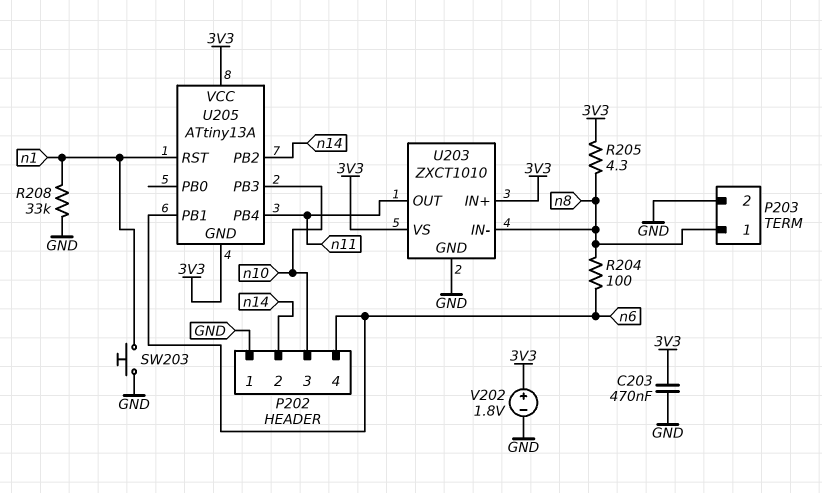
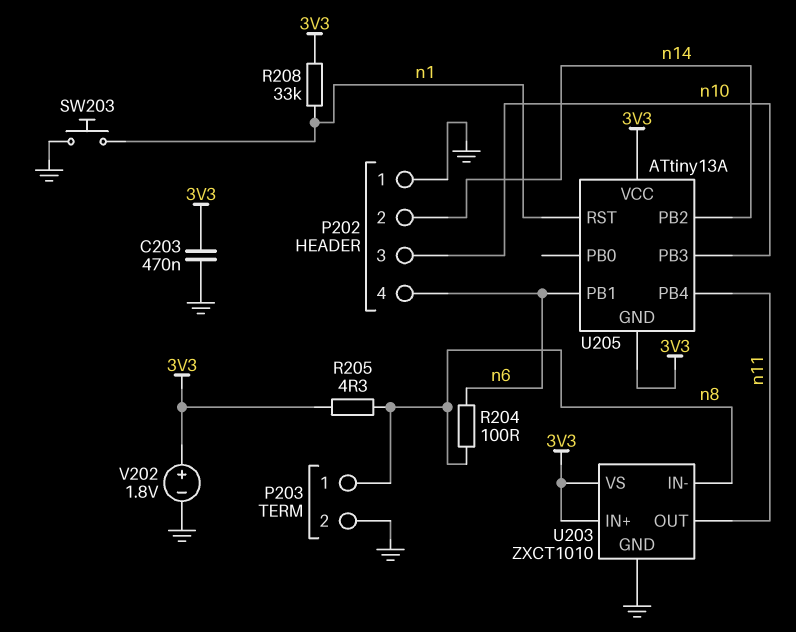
R208: 33k (GND, n1) -> 33k (3V3, n1)

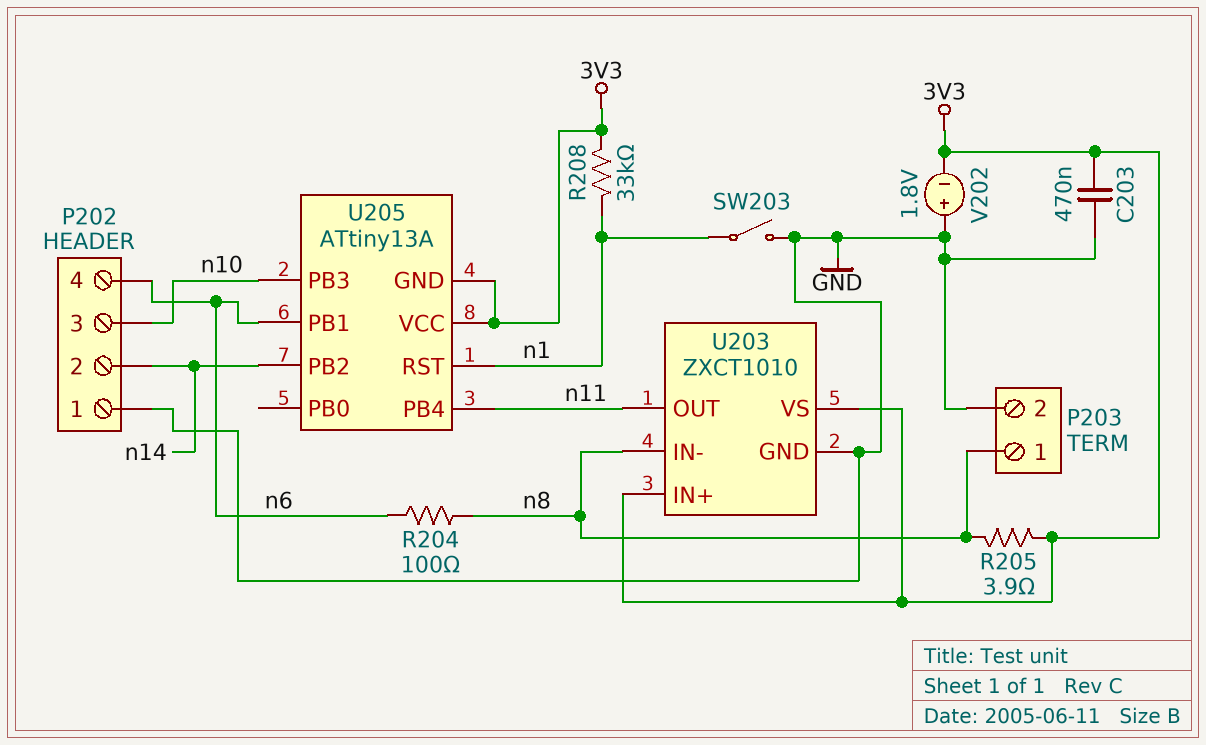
R205: 4.3 (3V3, n8) -> 3.9 (3V3, n8)
SW203: button (GND, n1) -> switch (GND, n1)
V202: 1.8V (plus 3V3, minus GND) -> 1.8V (plus GND, minus 3V3)

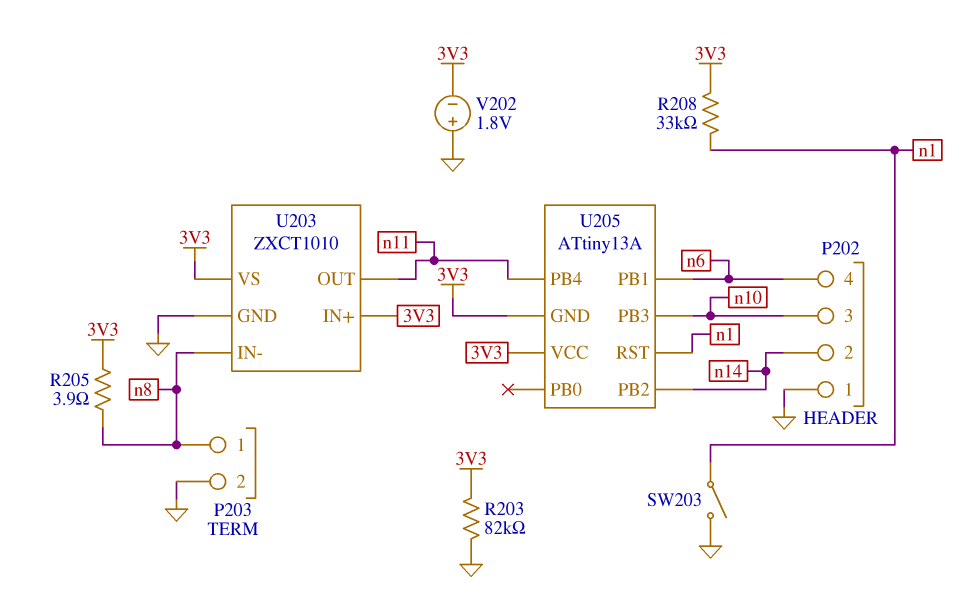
C203: 470nF (3V3, GND) -> none
R203: none -> 82k (3V3, GND)
R204: 100 (n6, n8) -> none

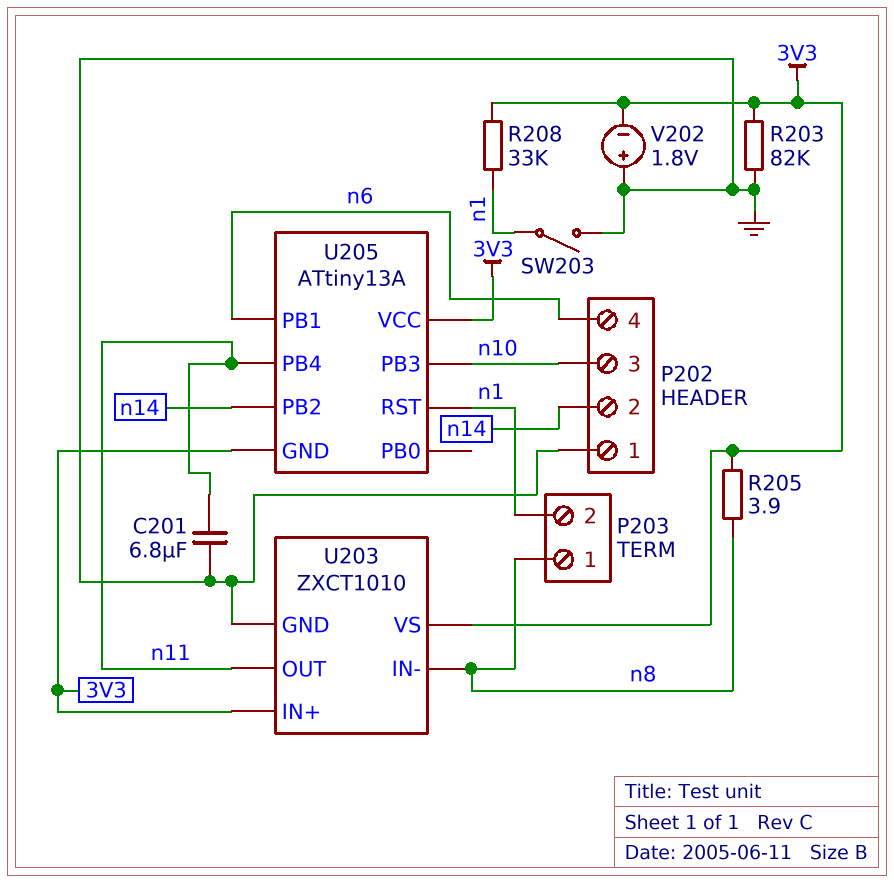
C201: none -> 6.8uF (GND, n11)
P203 pin 2: GND -> n1

